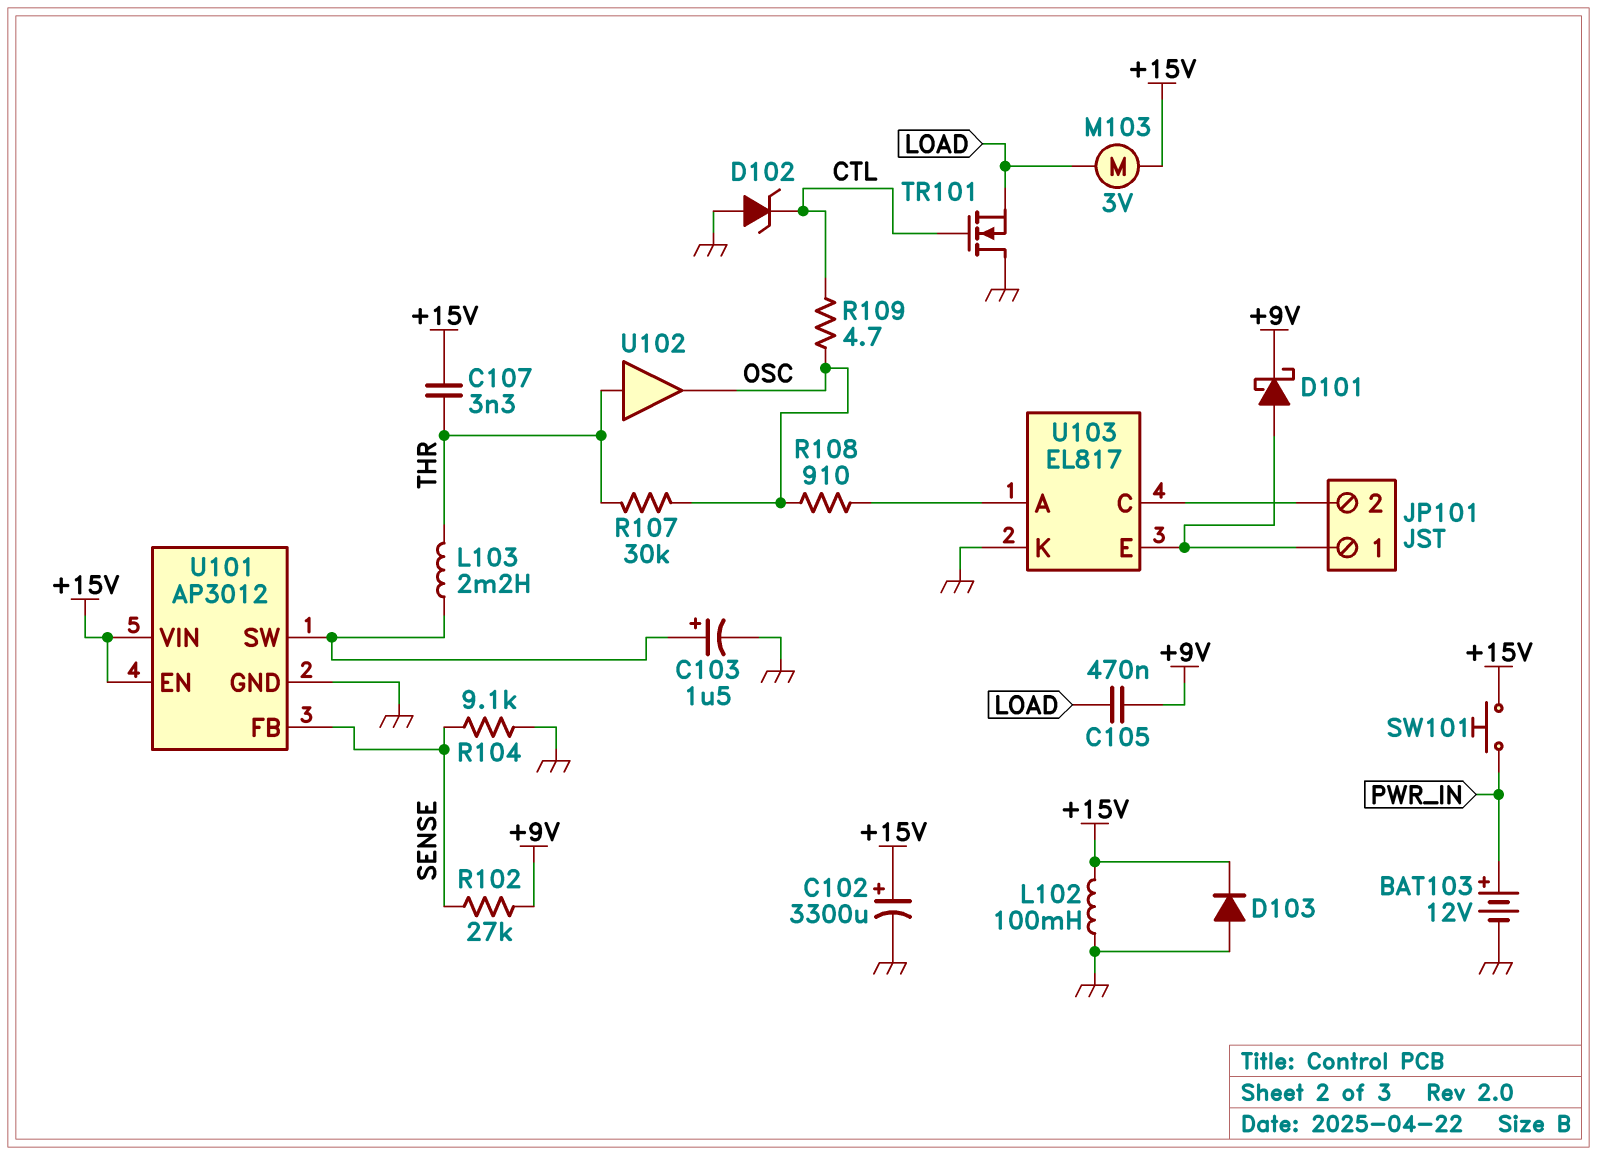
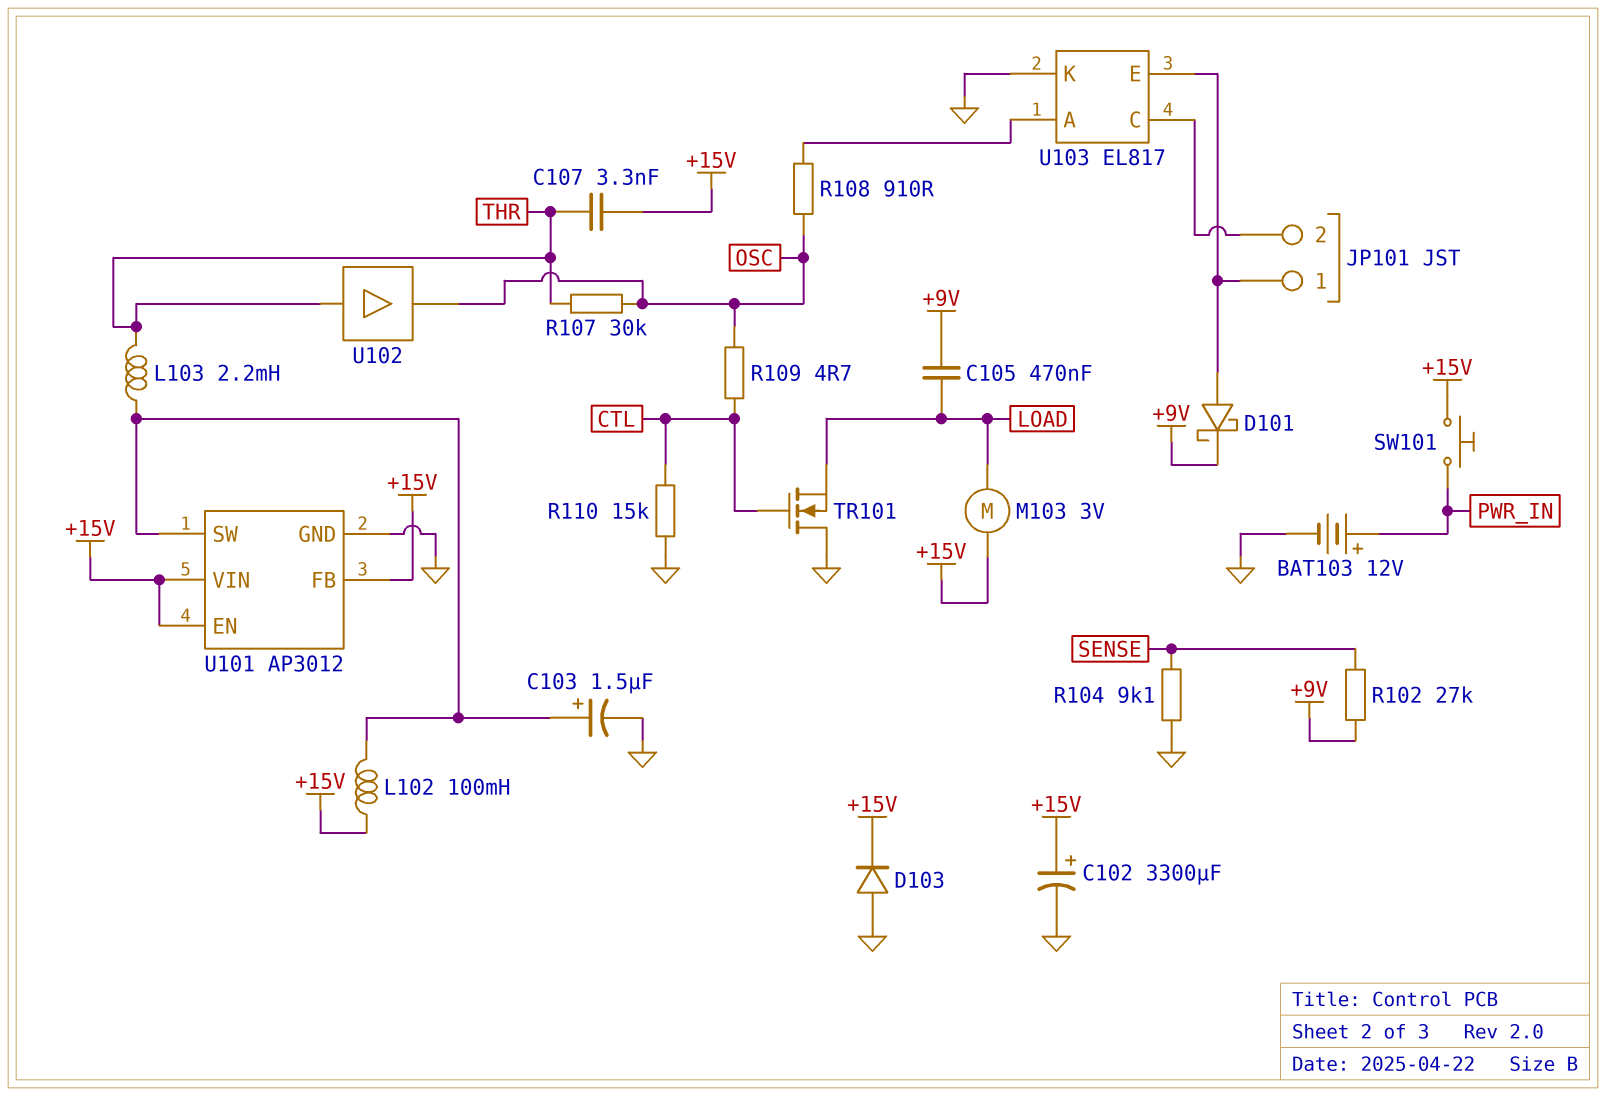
D102: zener (A GND, K CTL) -> none
L102: 100mH (+15V, GND) -> 100mH (+15V, U101/SW)
R110: none -> 15k (CTL, GND)
U101 pin FB: SENSE -> +15V

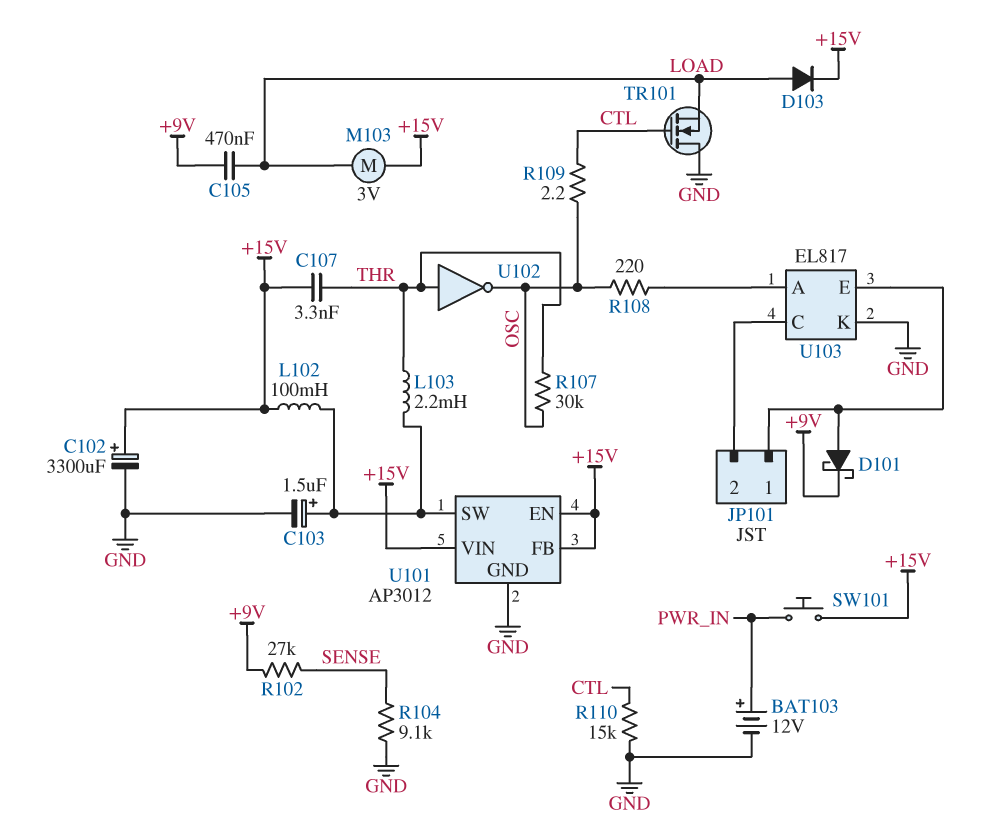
D103: diode (A GND, K +15V) -> diode (A LOAD, K +15V)
R108: 910 (OSC, U103/A) -> 220 (OSC, U103/A)
R109: 4.7 (CTL, OSC) -> 2.2 (CTL, OSC)
U102: buffer (in THR, out OSC) -> NOT (in THR, out OSC)

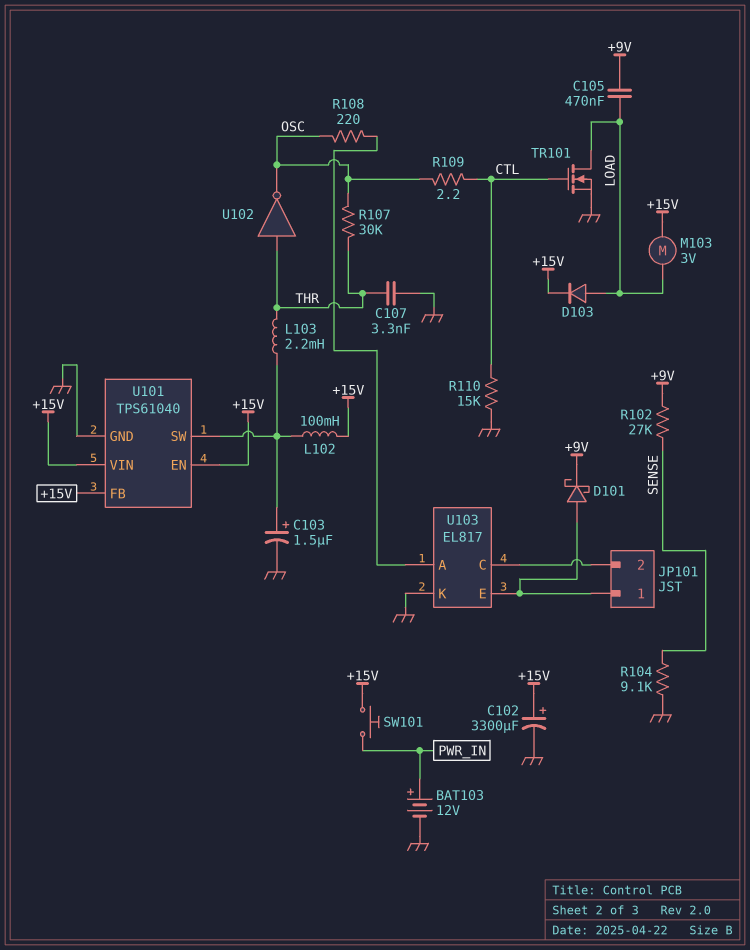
C107: 3.3nF (+15V, THR) -> 3.3nF (GND, THR)
TR101: NMOS (G CTL, D GND, S LOAD) -> NMOS (G CTL, D LOAD, S GND)
U101: AP3012 -> TPS61040

